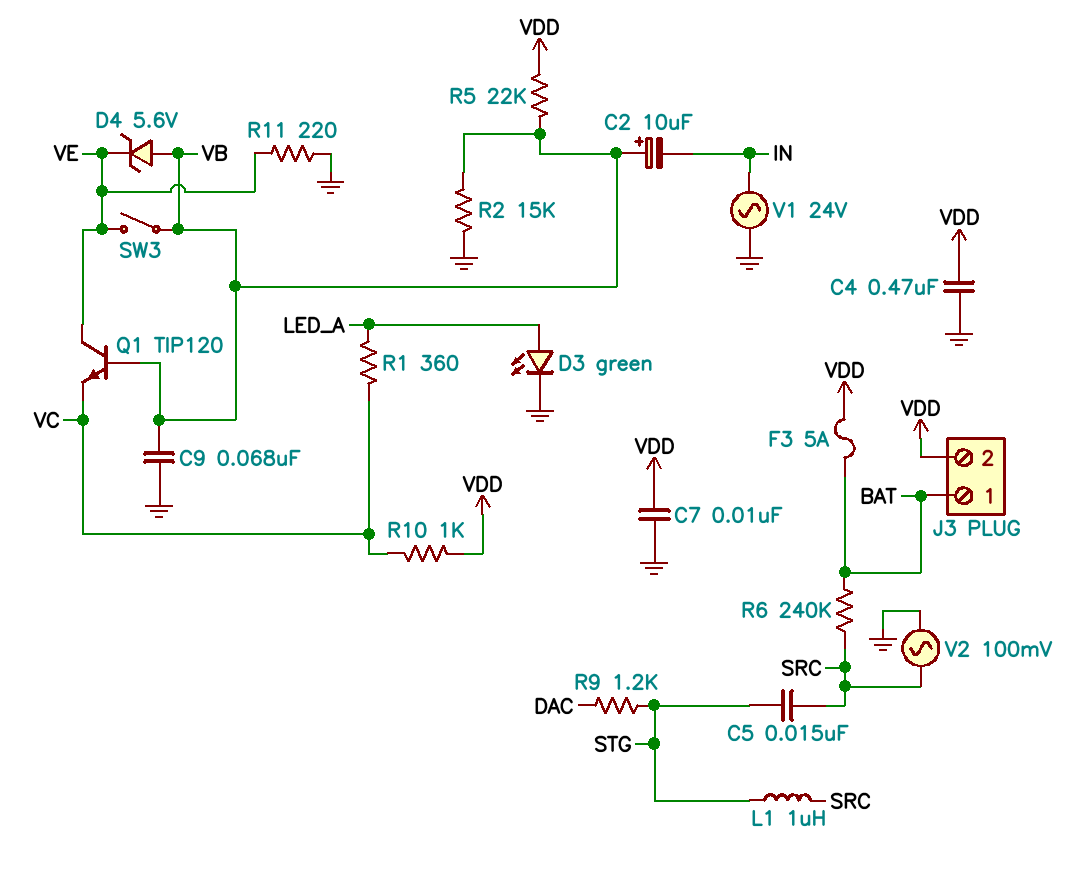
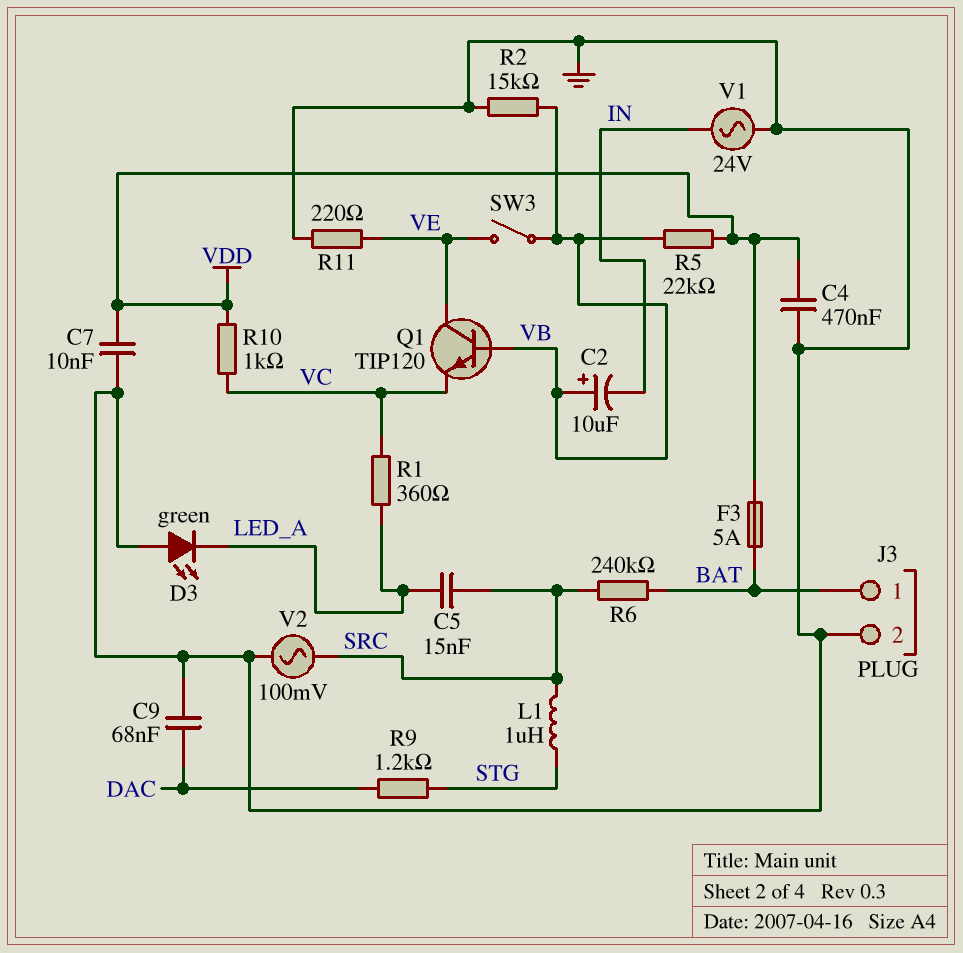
C5: 15nF (SRC, STG) -> 15nF (LED_A, SRC)
C9: 68nF (GND, VB) -> 68nF (DAC, GND)
D3: LED green (A LED_A, K GND) -> LED green (A GND, K LED_A)
D4: zener 5.6V (A VB, K VE) -> none
J3 pin 2: VDD -> GND

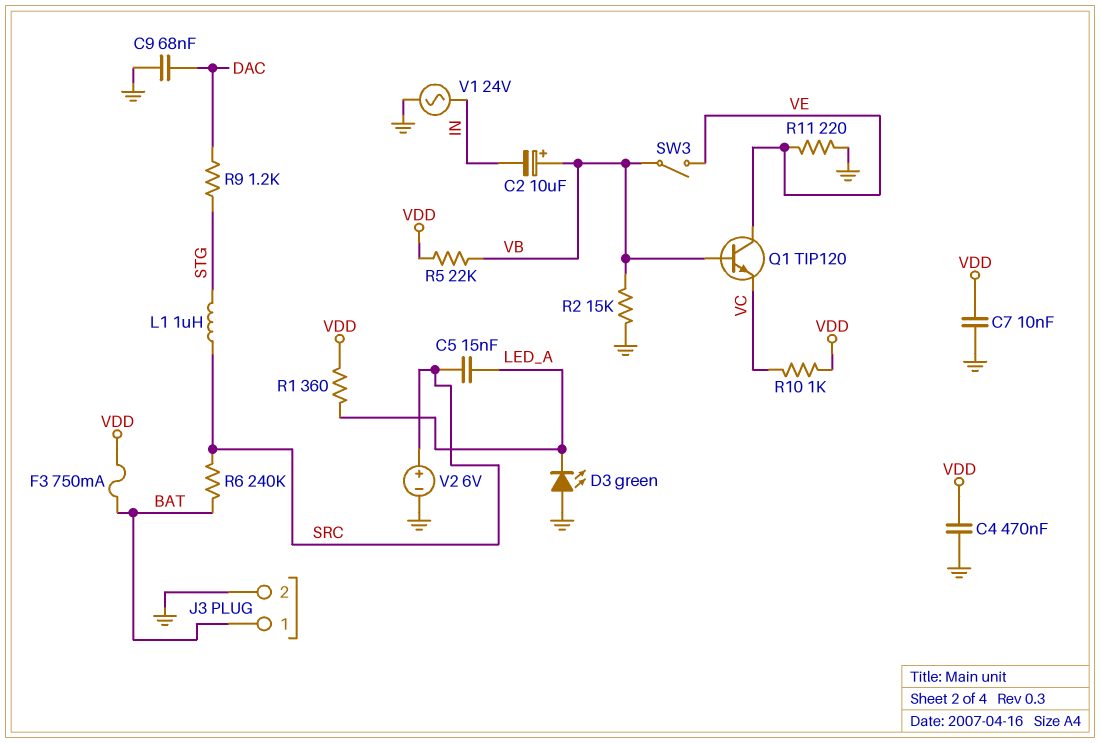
F3: 5A (BAT, VDD) -> 750mA (BAT, VDD)
R1: 360 (LED_A, VC) -> 360 (LED_A, VDD)
V2: AC 100mV (GND, SRC) -> 6V (plus SRC, minus GND)

